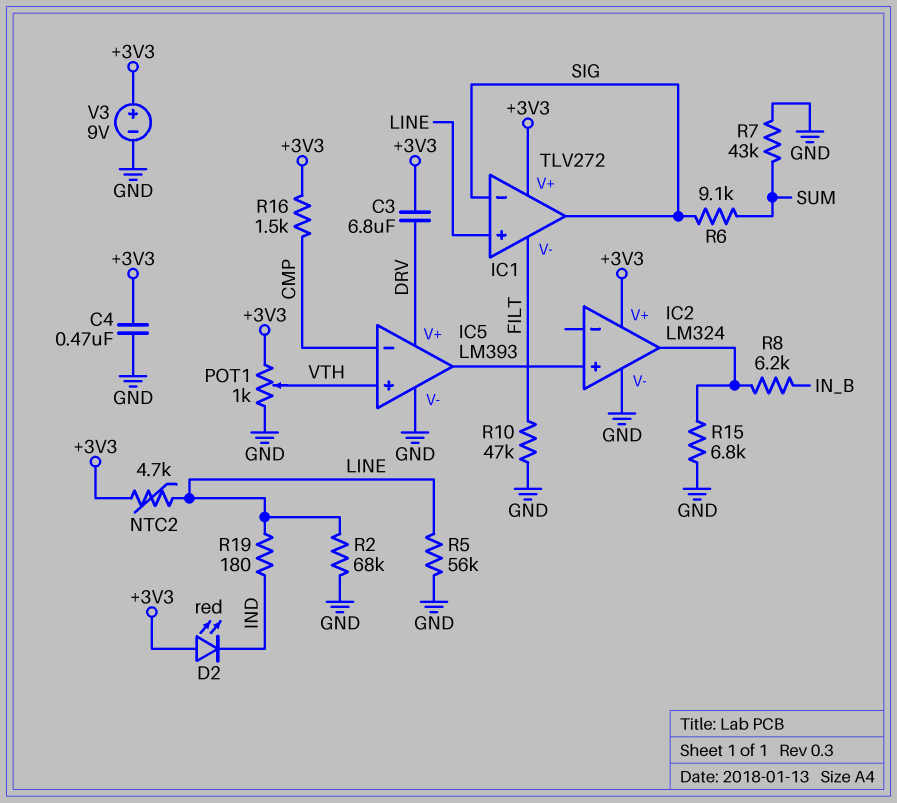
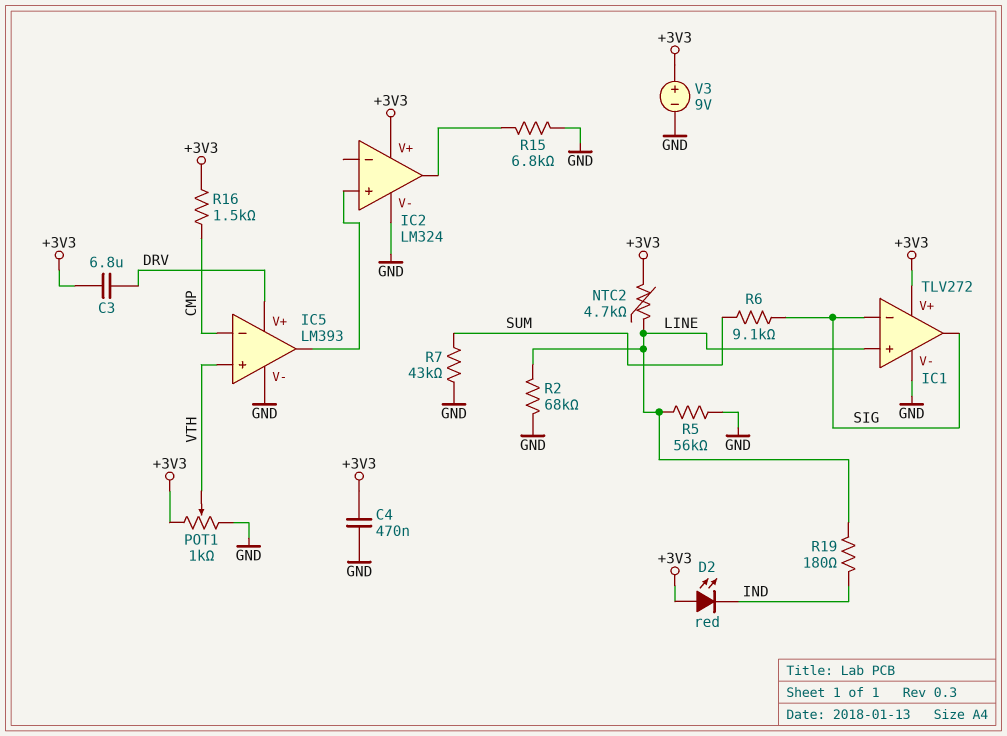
IC1 pin V-: FILT -> GND
R8: 6.2k (IC2/out, IN_B) -> none
R10: 47k (FILT, GND) -> none

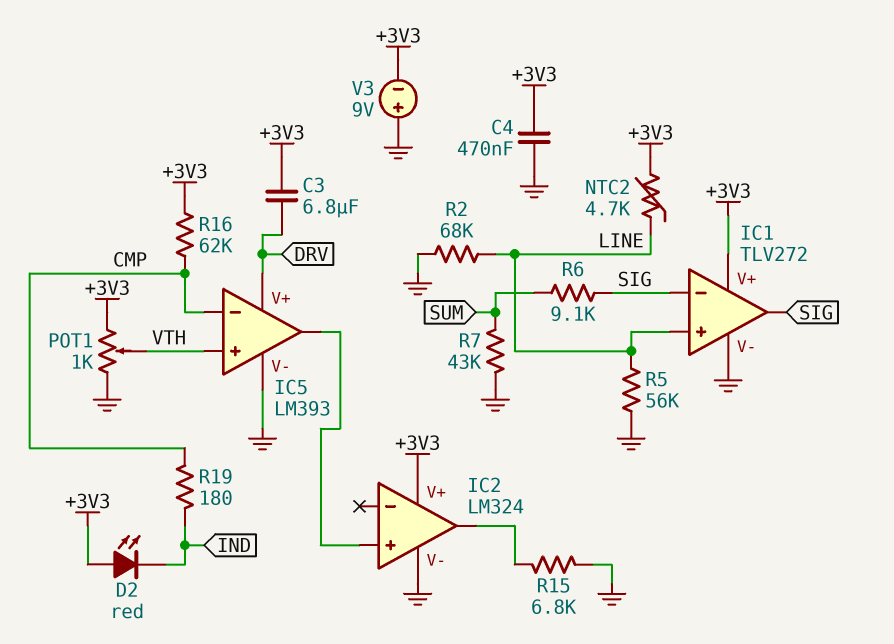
R16: 1.5k (+3V3, CMP) -> 62k (+3V3, CMP)
R19: 180 (IND, LINE) -> 180 (CMP, IND)
V3: 9V (plus +3V3, minus GND) -> 9V (plus GND, minus +3V3)

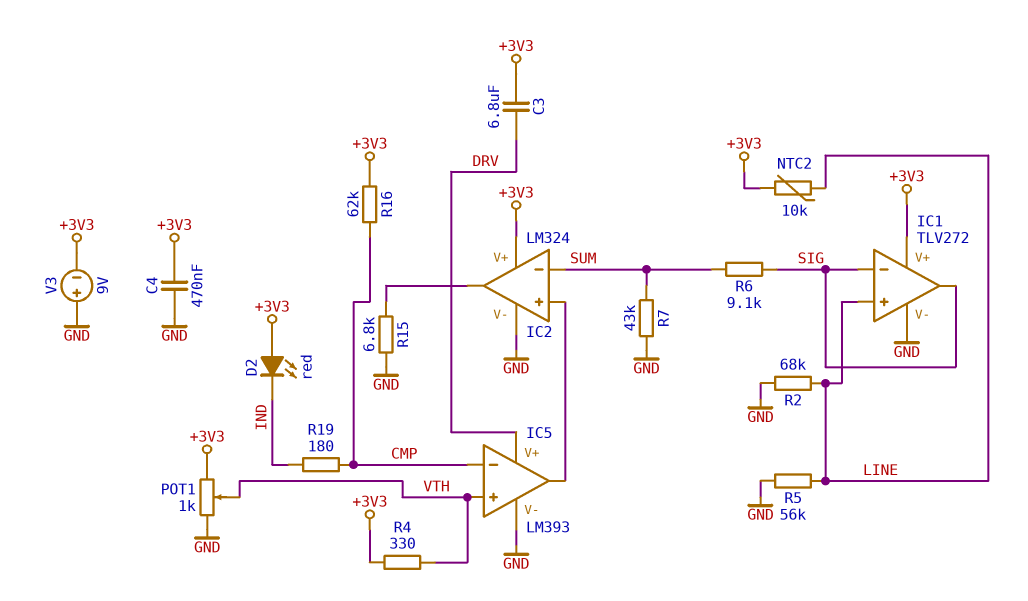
IC2 pin in-: none -> SUM
NTC2: 4.7k (+3V3, LINE) -> 10k (+3V3, LINE)
R4: none -> 330 (+3V3, VTH)

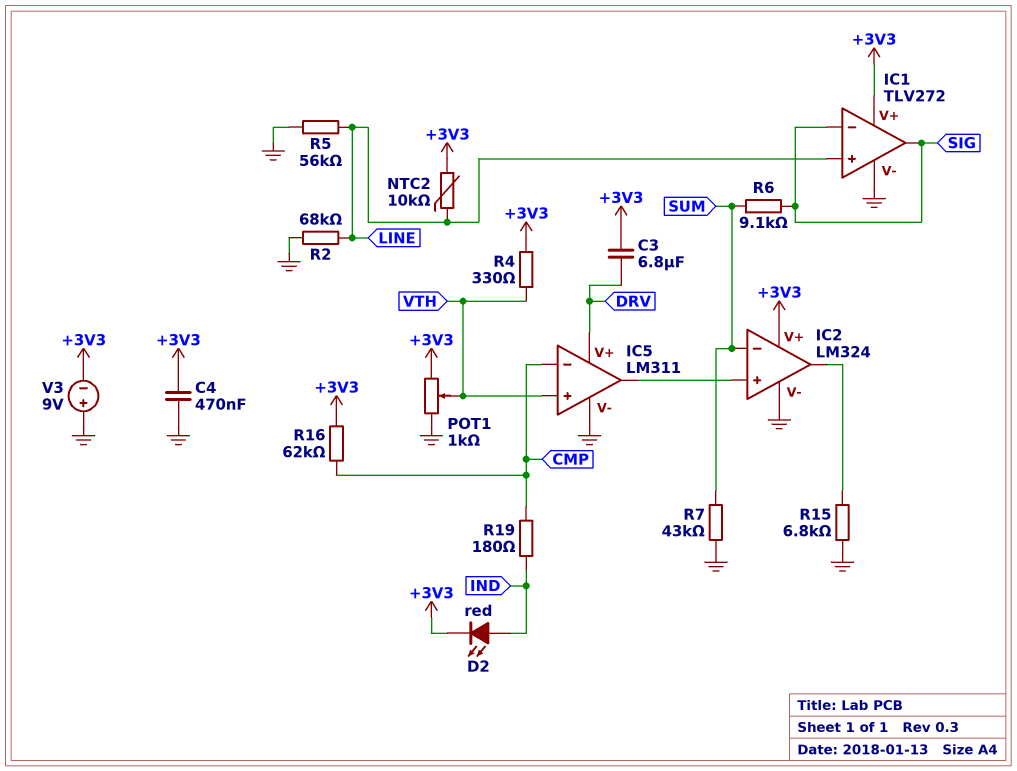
D2: LED red (A +3V3, K IND) -> LED red (A IND, K +3V3)
IC5: LM393 -> LM311

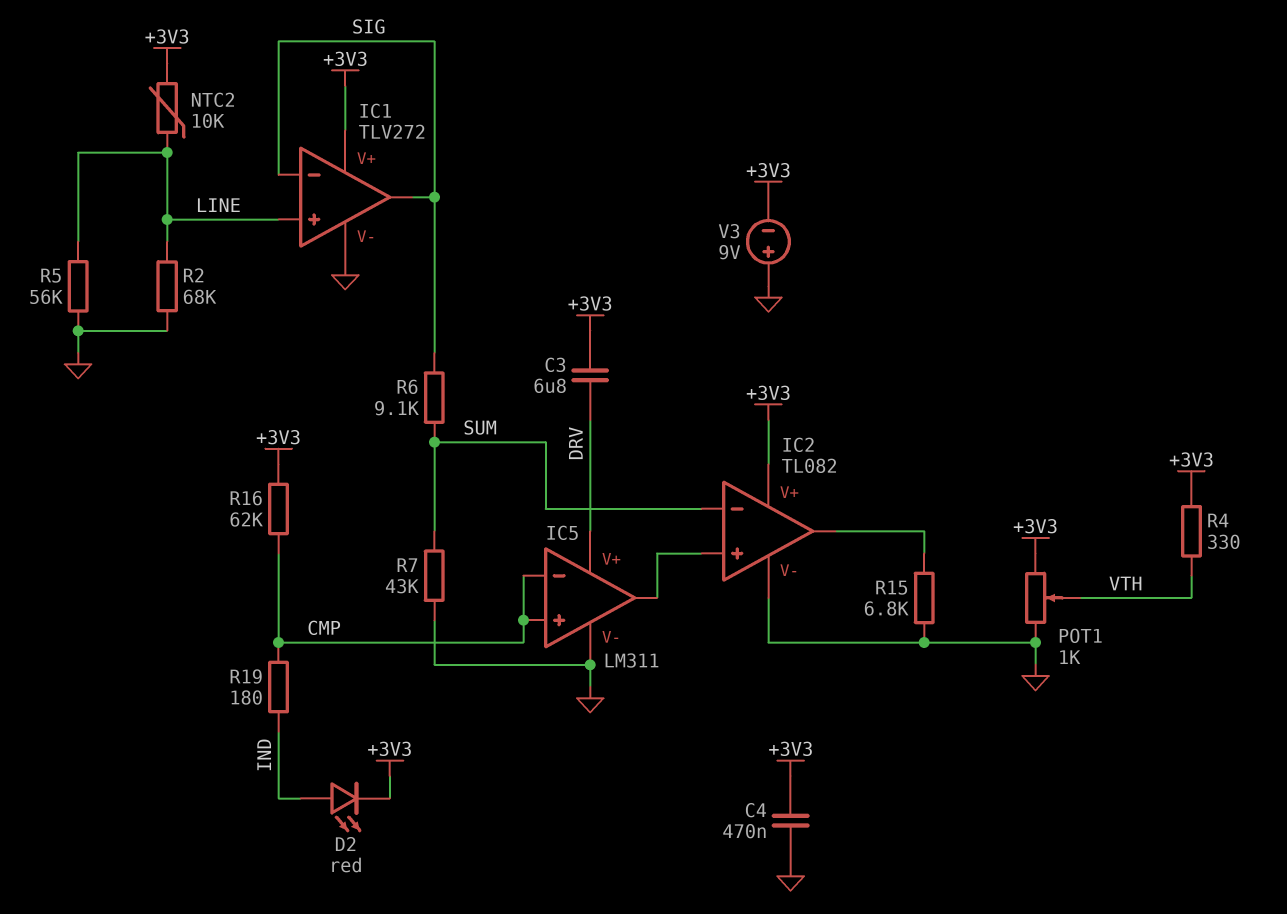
IC2: LM324 -> TL082
IC5 pin in+: VTH -> CMP

